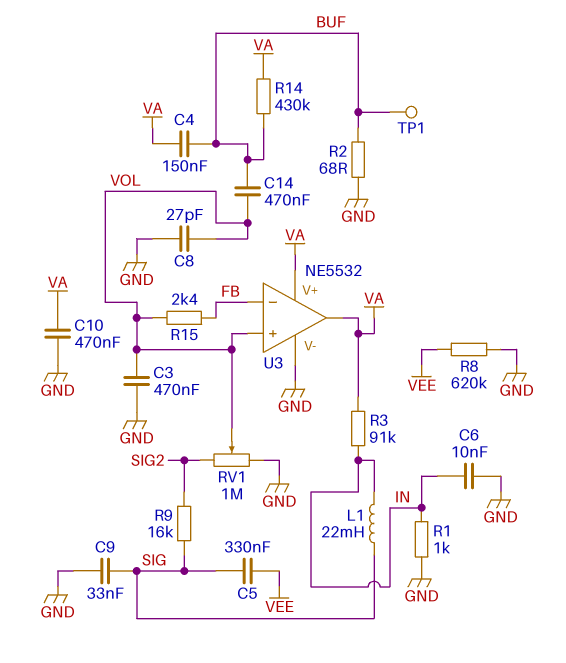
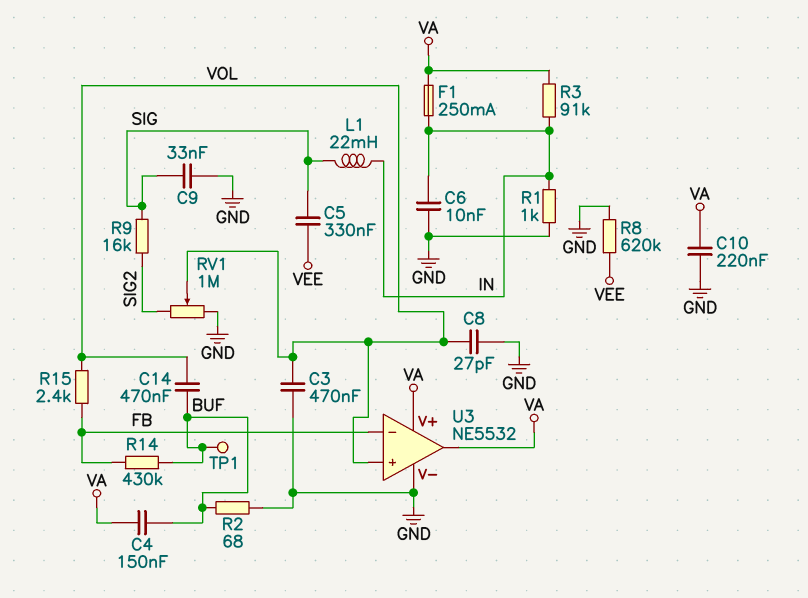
C10: 470nF (GND, VA) -> 220nF (GND, VA)
F1: none -> 250mA (IN, VA)
R14: 430k (BUF, VA) -> 430k (BUF, FB)

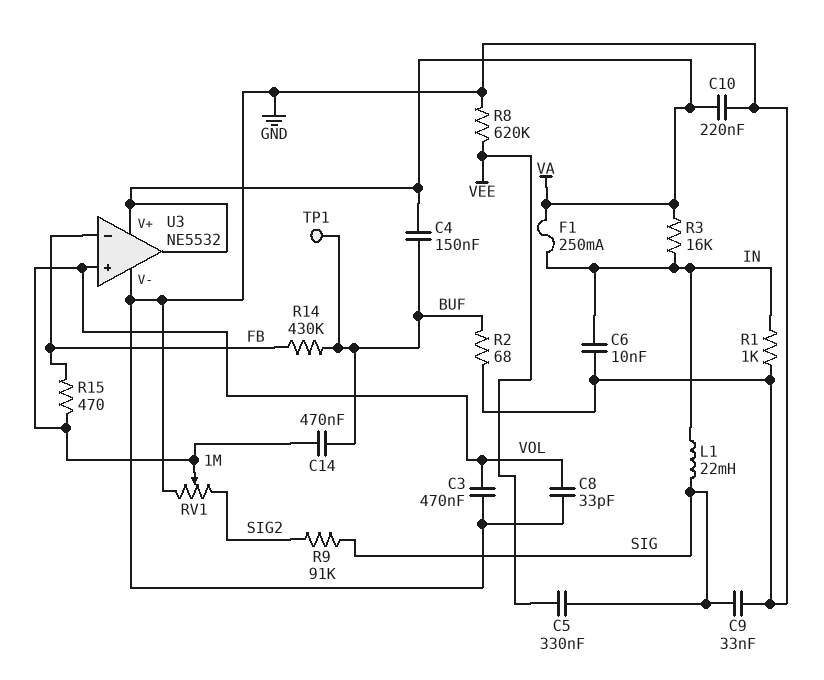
C8: 27pF (GND, VOL) -> 33pF (GND, VOL)
R3: 91k (IN, VA) -> 16k (IN, VA)
R9: 16k (SIG, SIG2) -> 91k (SIG, SIG2)
R15: 2.4k (FB, VOL) -> 470 (FB, VOL)

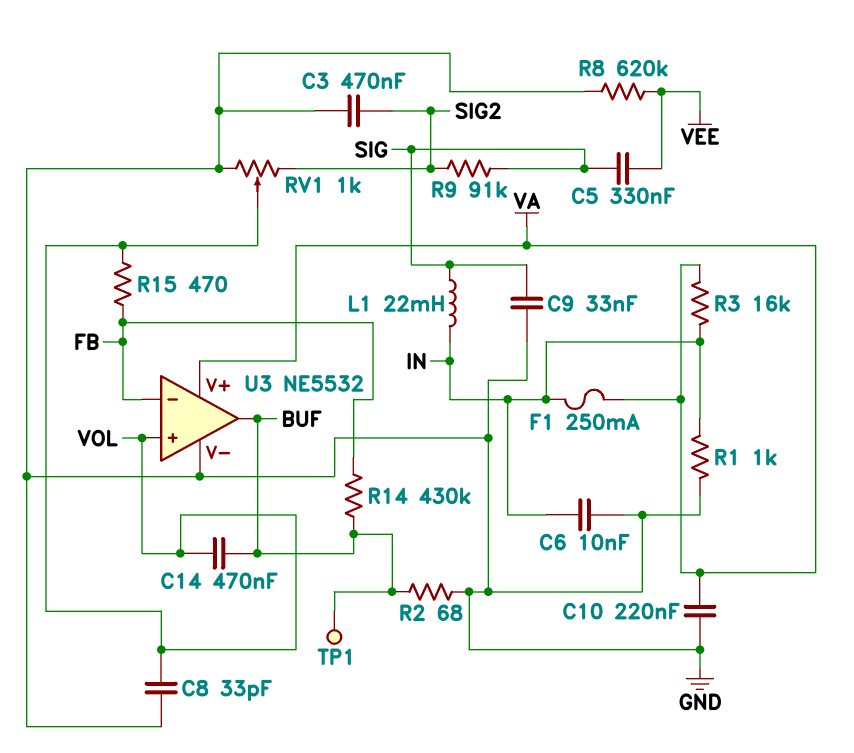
C3: 470nF (GND, VOL) -> 470nF (GND, SIG2)
C4: 150nF (BUF, VA) -> none
RV1: 1M (GND, SIG2, wiper VOL) -> 1k (GND, SIG2, wiper VOL)
U3 pin out: VA -> BUF

